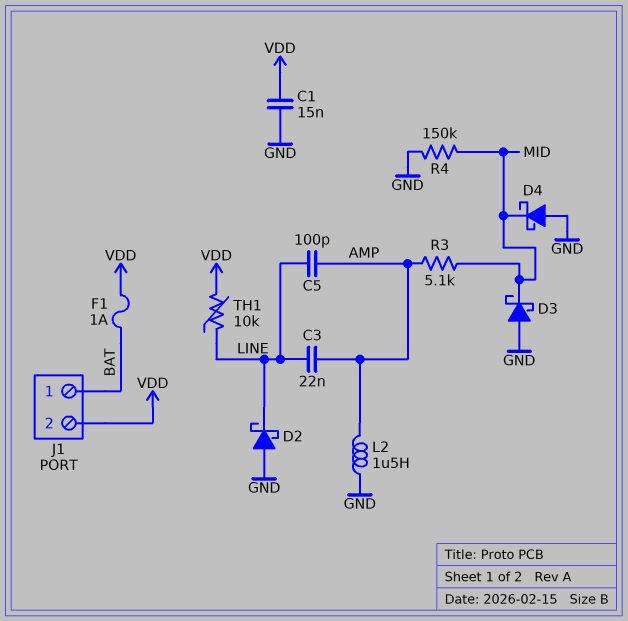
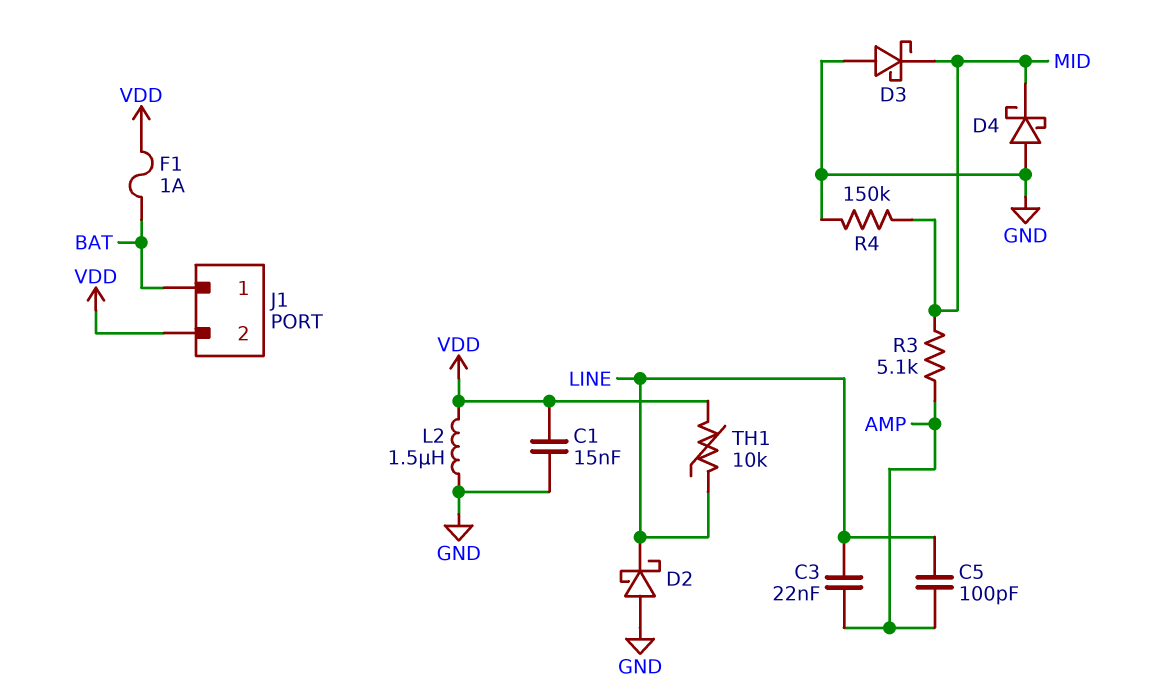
L2: 1.5uH (AMP, GND) -> 1.5uH (GND, VDD)

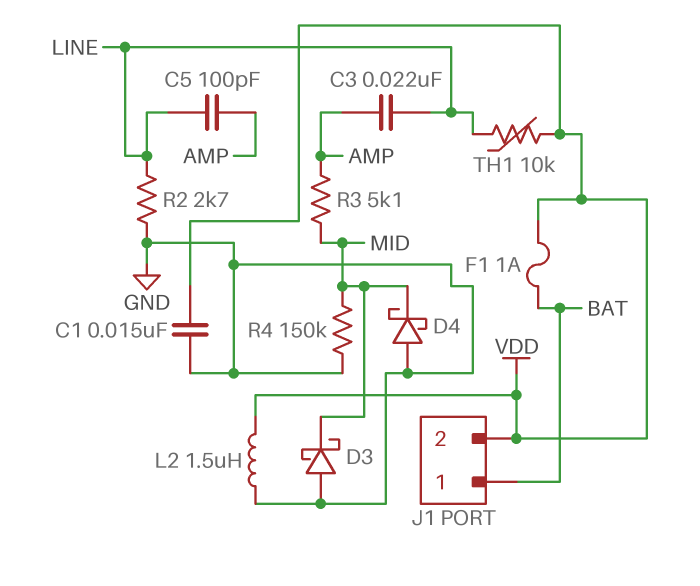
D2: schottky (A GND, K LINE) -> none
R2: none -> 2.7k (GND, LINE)

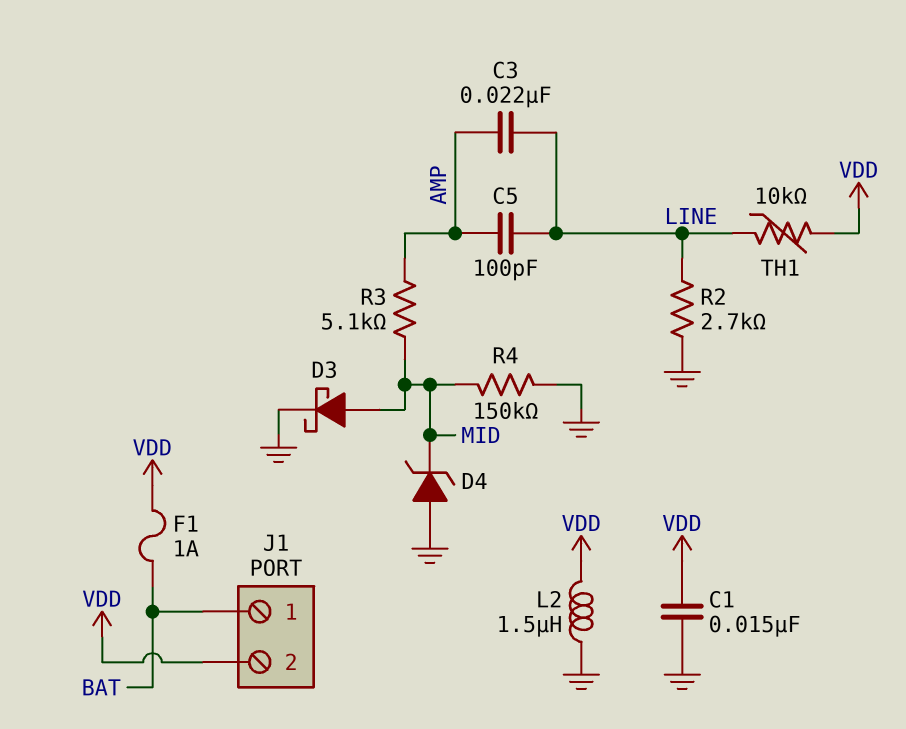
D3: schottky (A GND, K MID) -> schottky (A MID, K GND)
D4: schottky (A GND, K MID) -> zener (A GND, K MID)

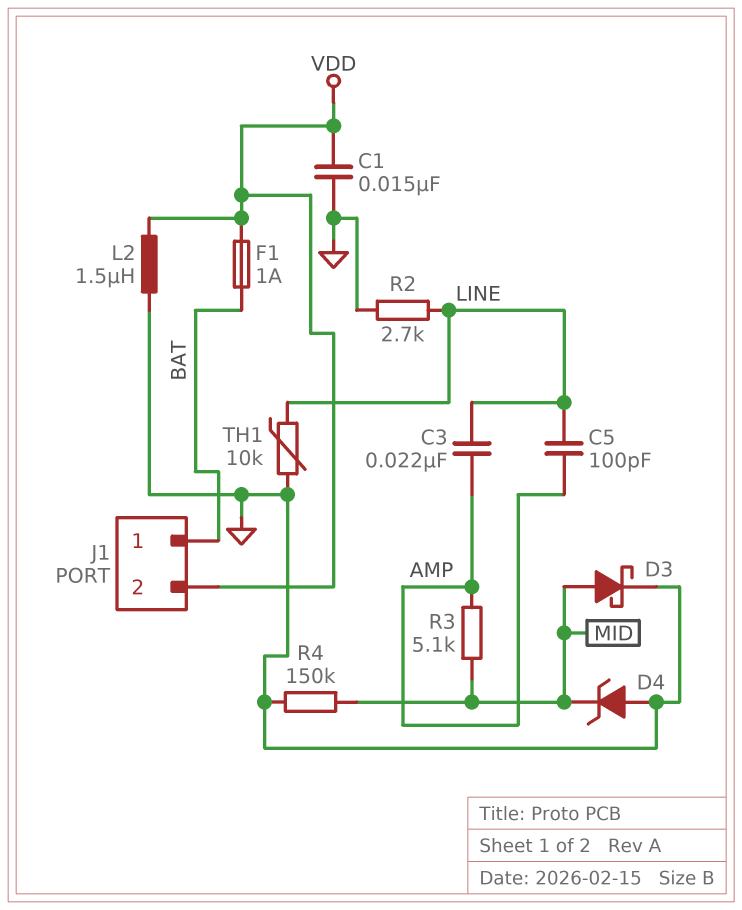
TH1: 10k (LINE, VDD) -> 10k (GND, LINE)

